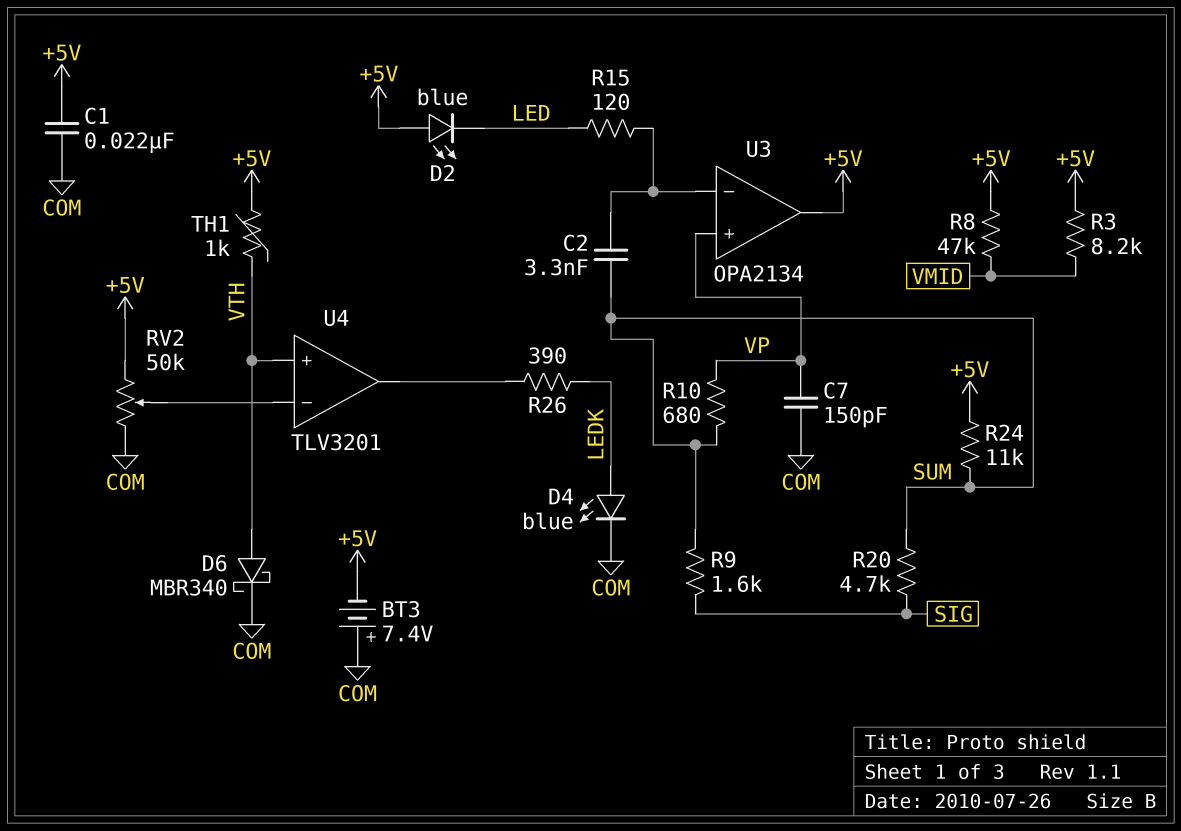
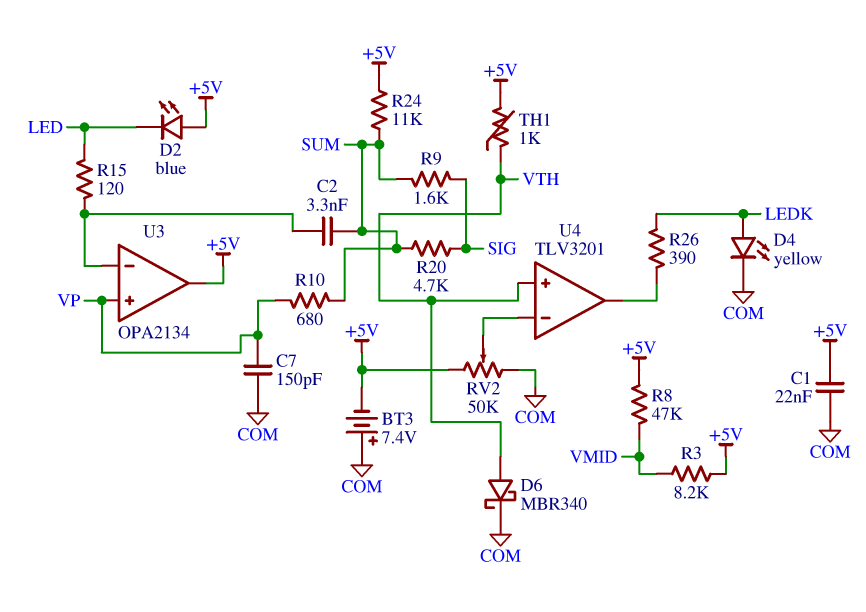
D4: LED blue (A LEDK, K COM) -> LED yellow (A LEDK, K COM)

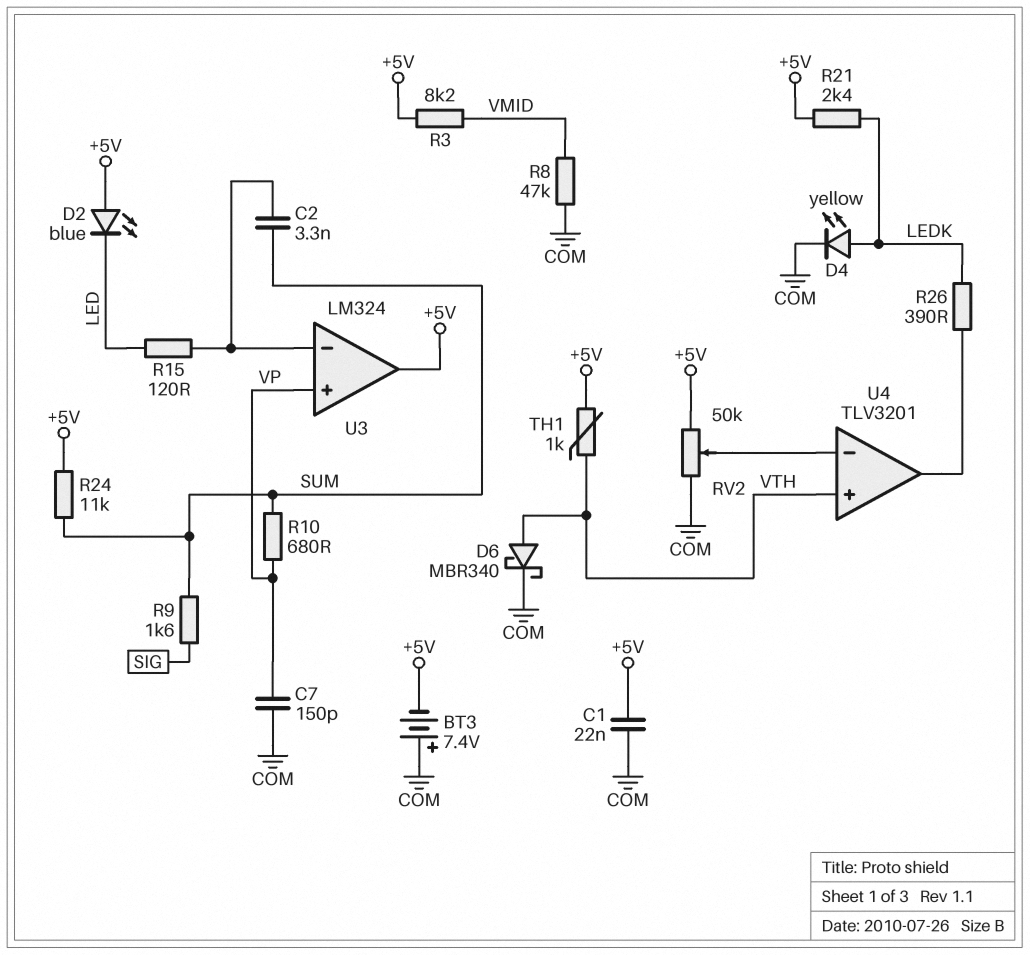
R8: 47k (+5V, VMID) -> 47k (COM, VMID)
R20: 4.7k (SIG, SUM) -> none
R21: none -> 2.4k (+5V, LEDK)
U3: OPA2134 -> LM324

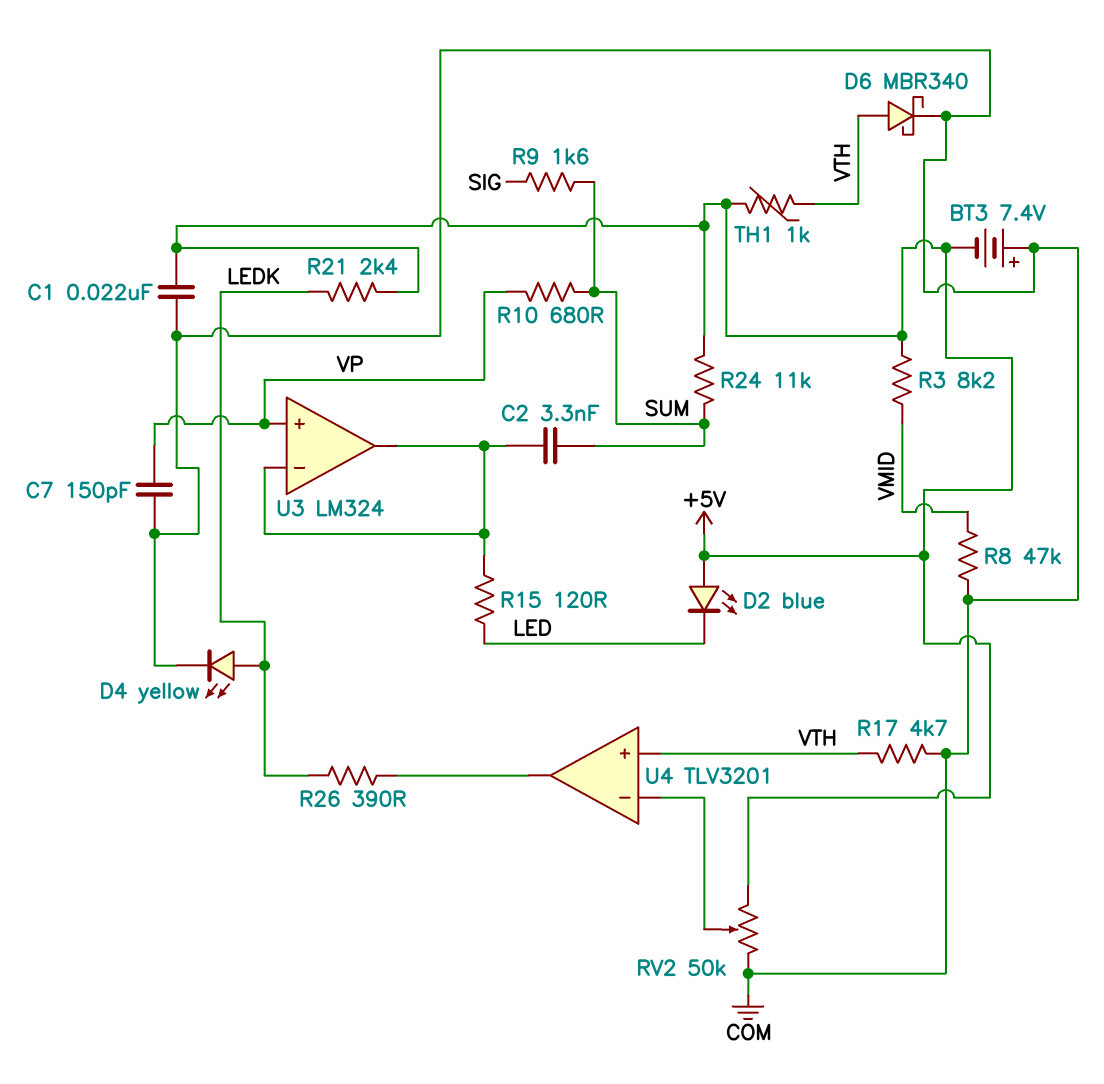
R17: none -> 4.7k (COM, VTH)
U3 pin out: +5V -> U3/in-

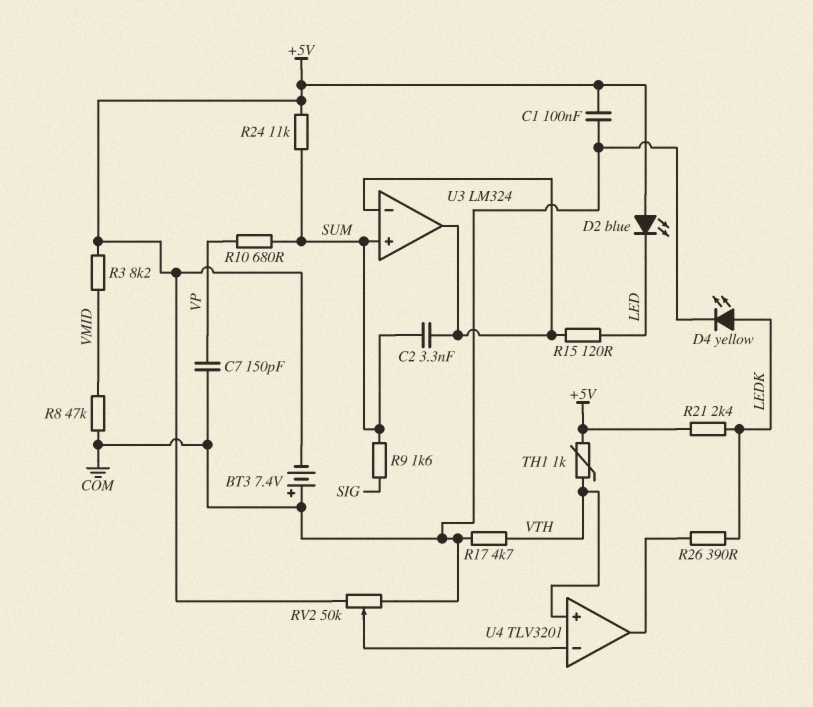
C1: 22nF (+5V, COM) -> 100nF (+5V, COM)
D6: schottky MBR340 (A VTH, K COM) -> none
U3 pin in+: VP -> SUM

